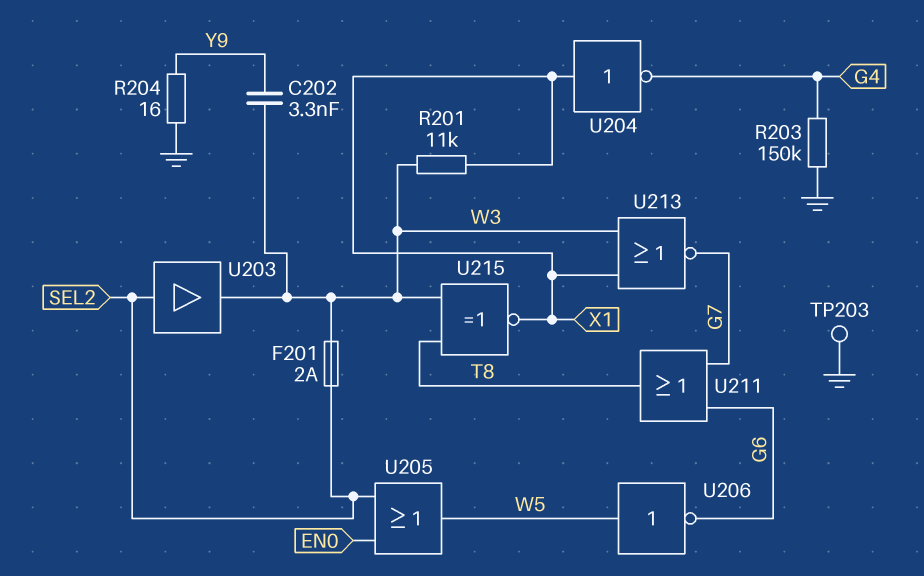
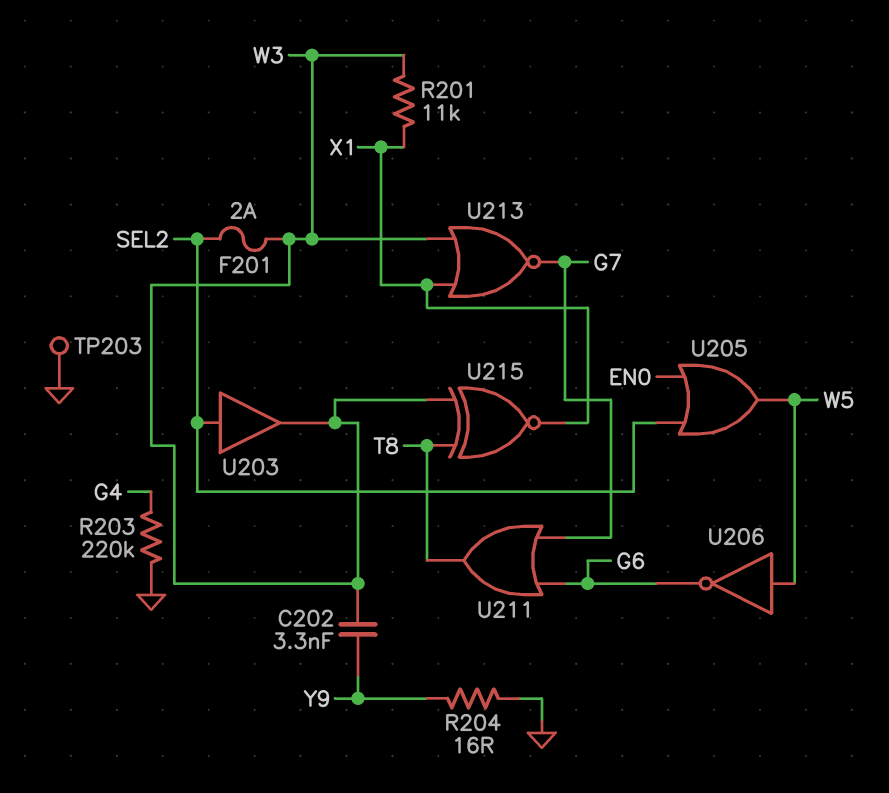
R203: 150k (G4, GND) -> 220k (G4, GND)
U204: NOT (in X1, out G4) -> none

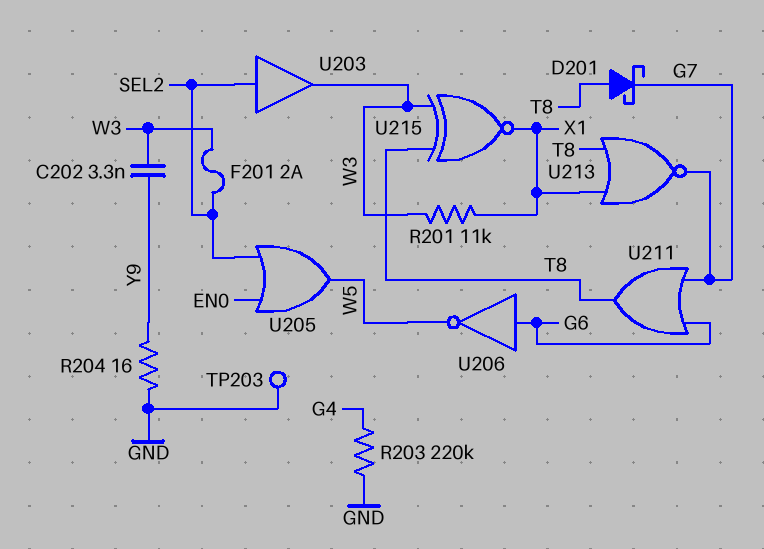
D201: none -> schottky (A T8, K G7)
U206: NOT (in W5, out G6) -> NOT (in G6, out W5)
U213: NOR (in W3, in X1, out G7) -> NOR (in T8, in X1, out G7)

